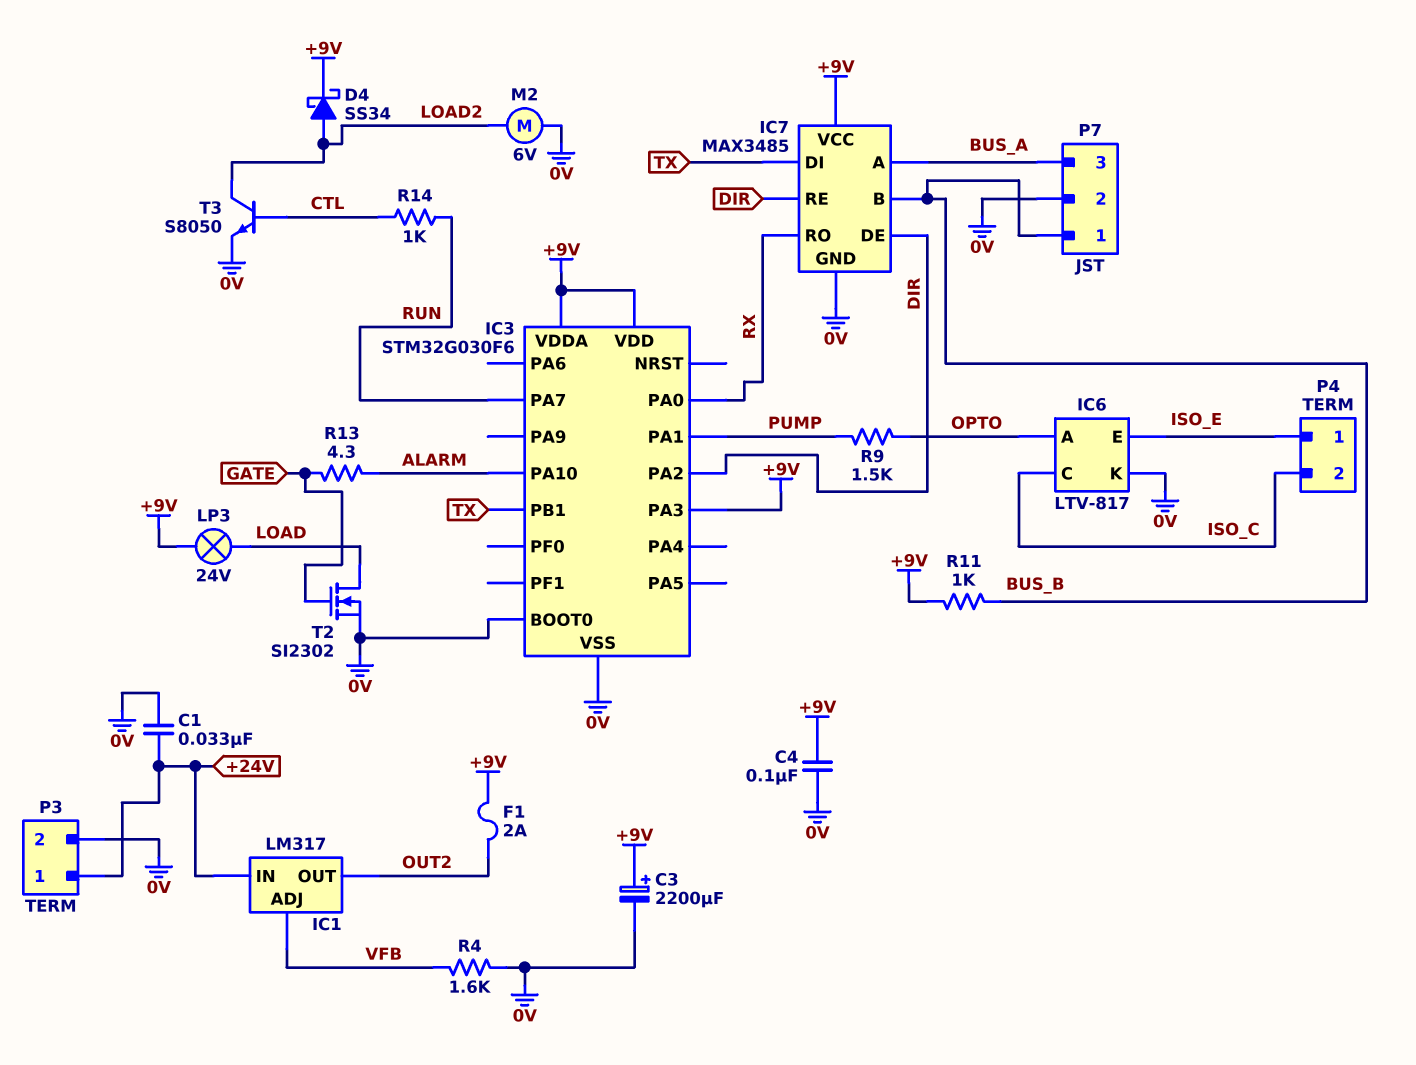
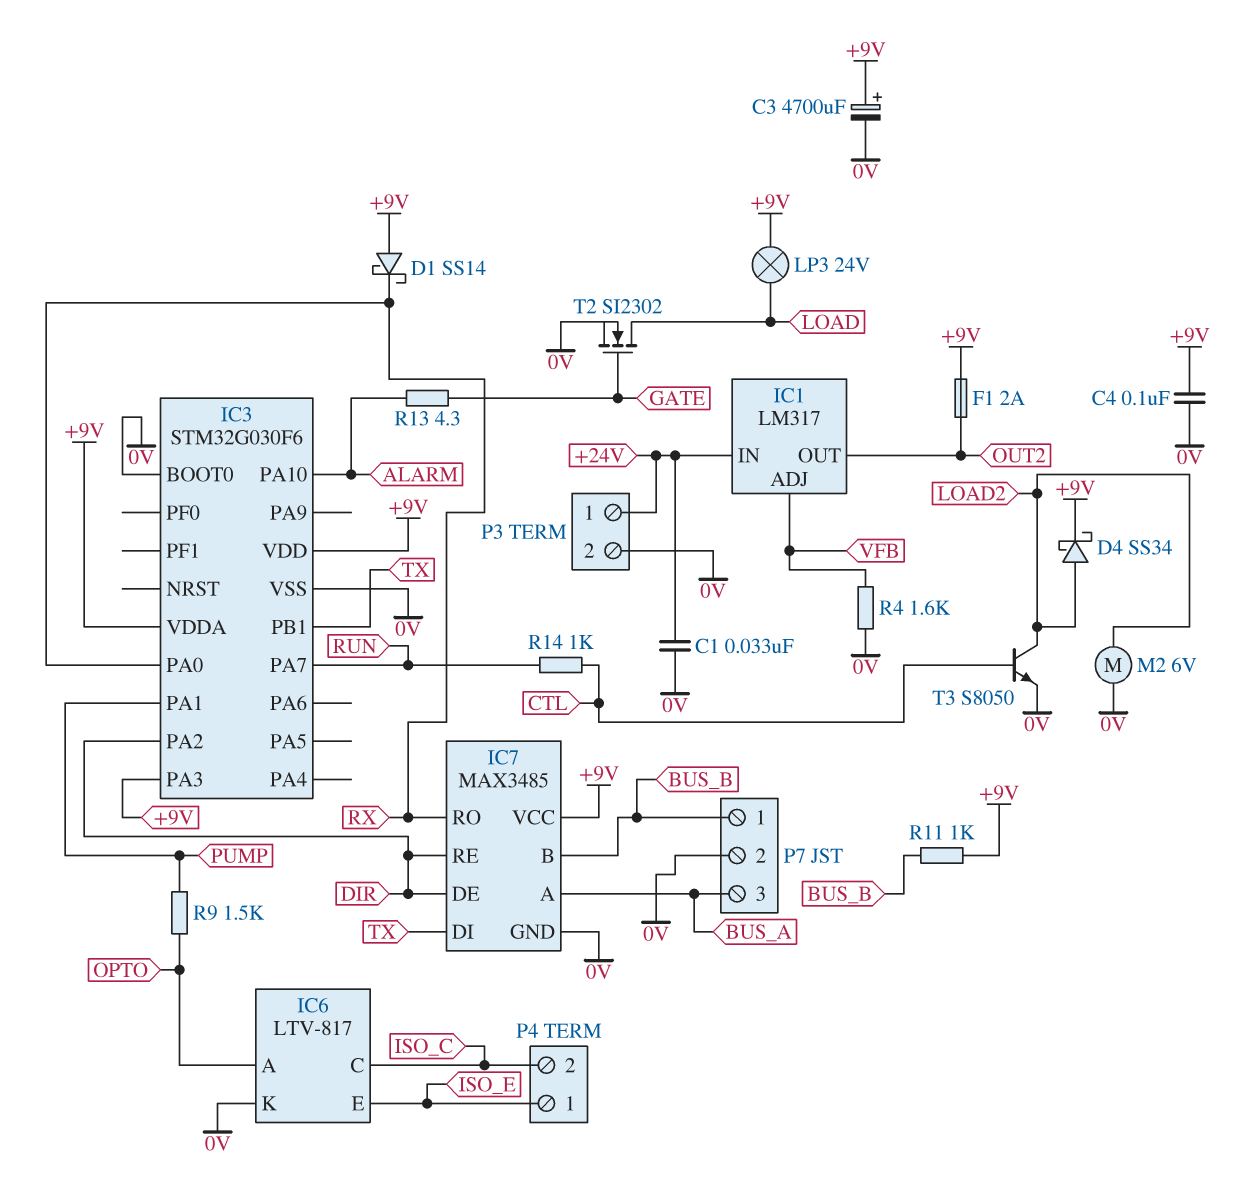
C3: 2200uF (plus +9V, minus 0V) -> 4700uF (plus +9V, minus 0V)
D1: none -> schottky SS14 (A +9V, K RX)

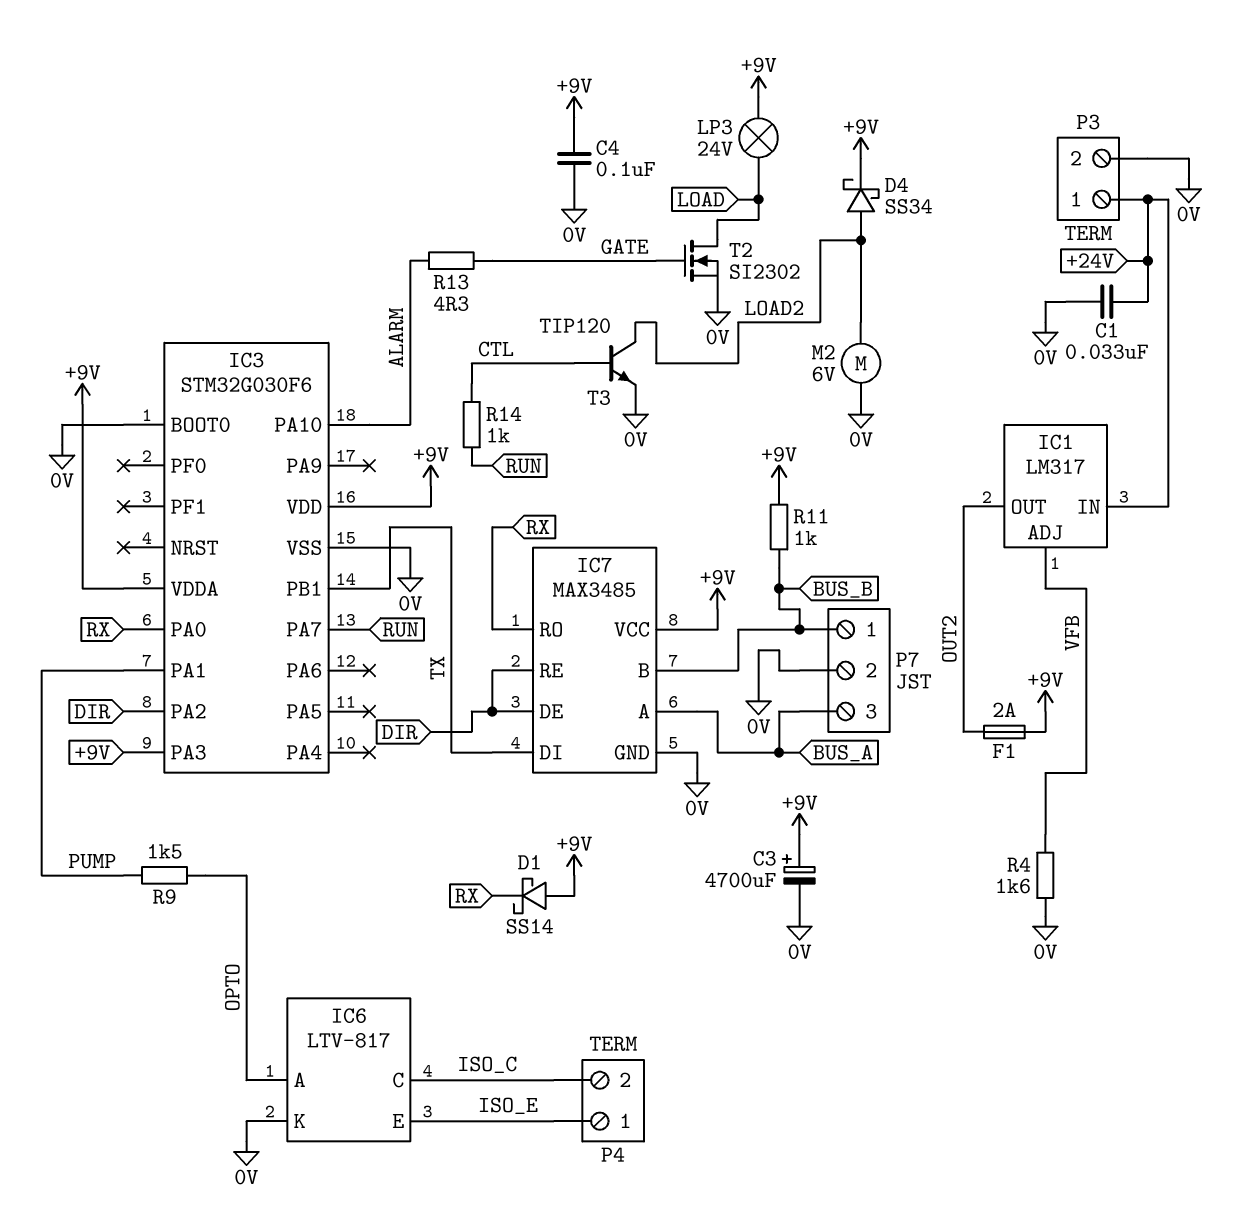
T3: NPN S8050 (B CTL, C LOAD2, E 0V) -> NPN TIP120 (B CTL, C LOAD2, E 0V)

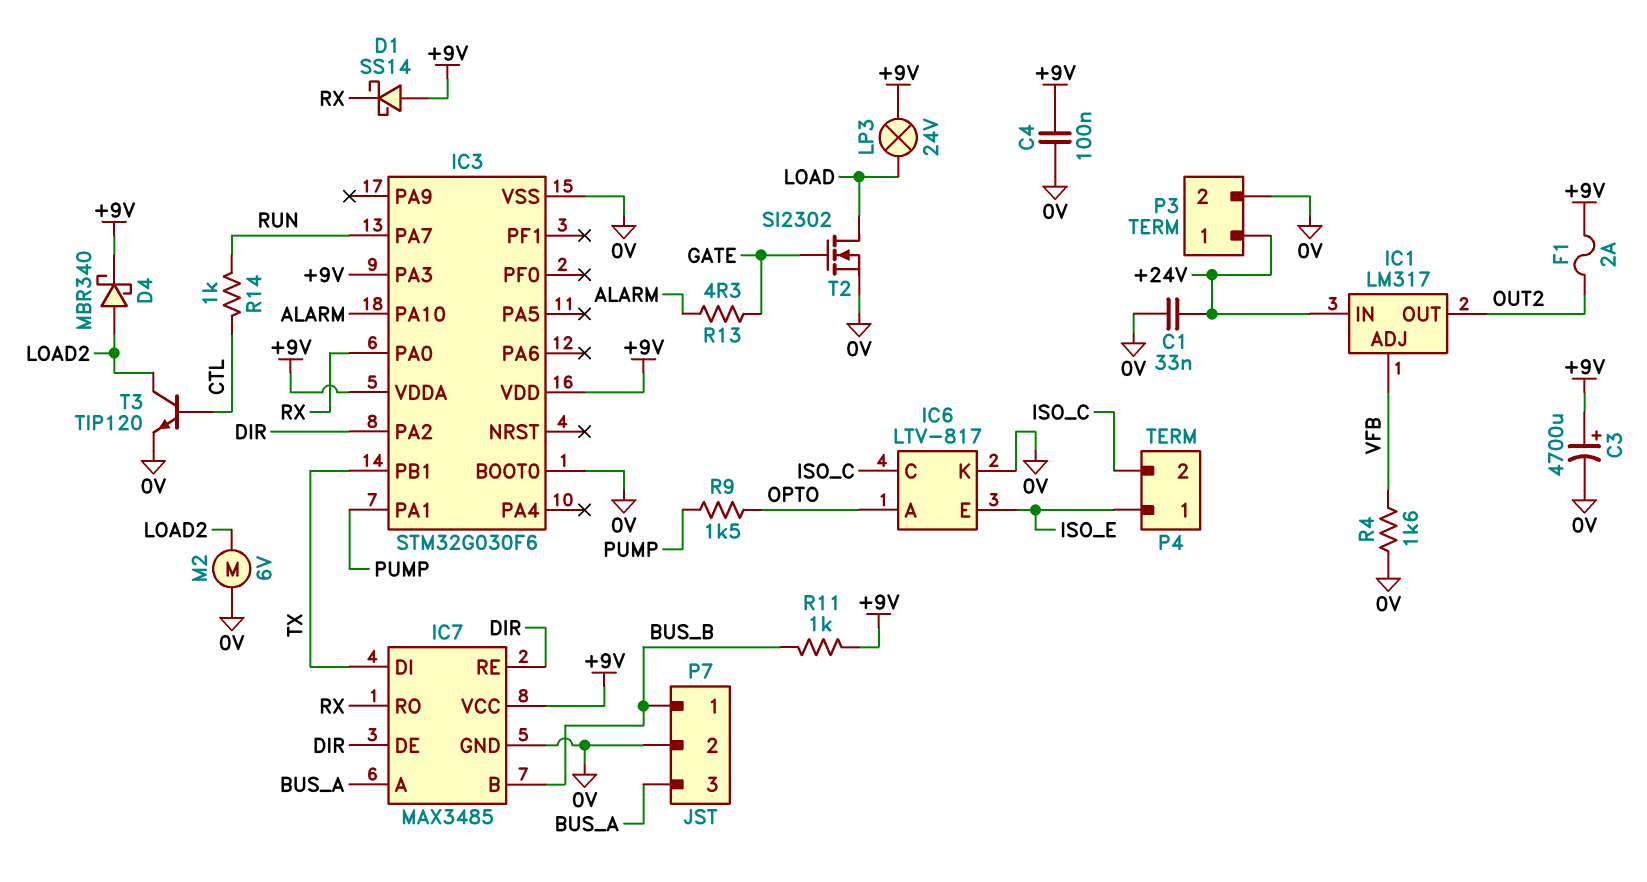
D4: schottky SS34 (A LOAD2, K +9V) -> schottky MBR340 (A LOAD2, K +9V)

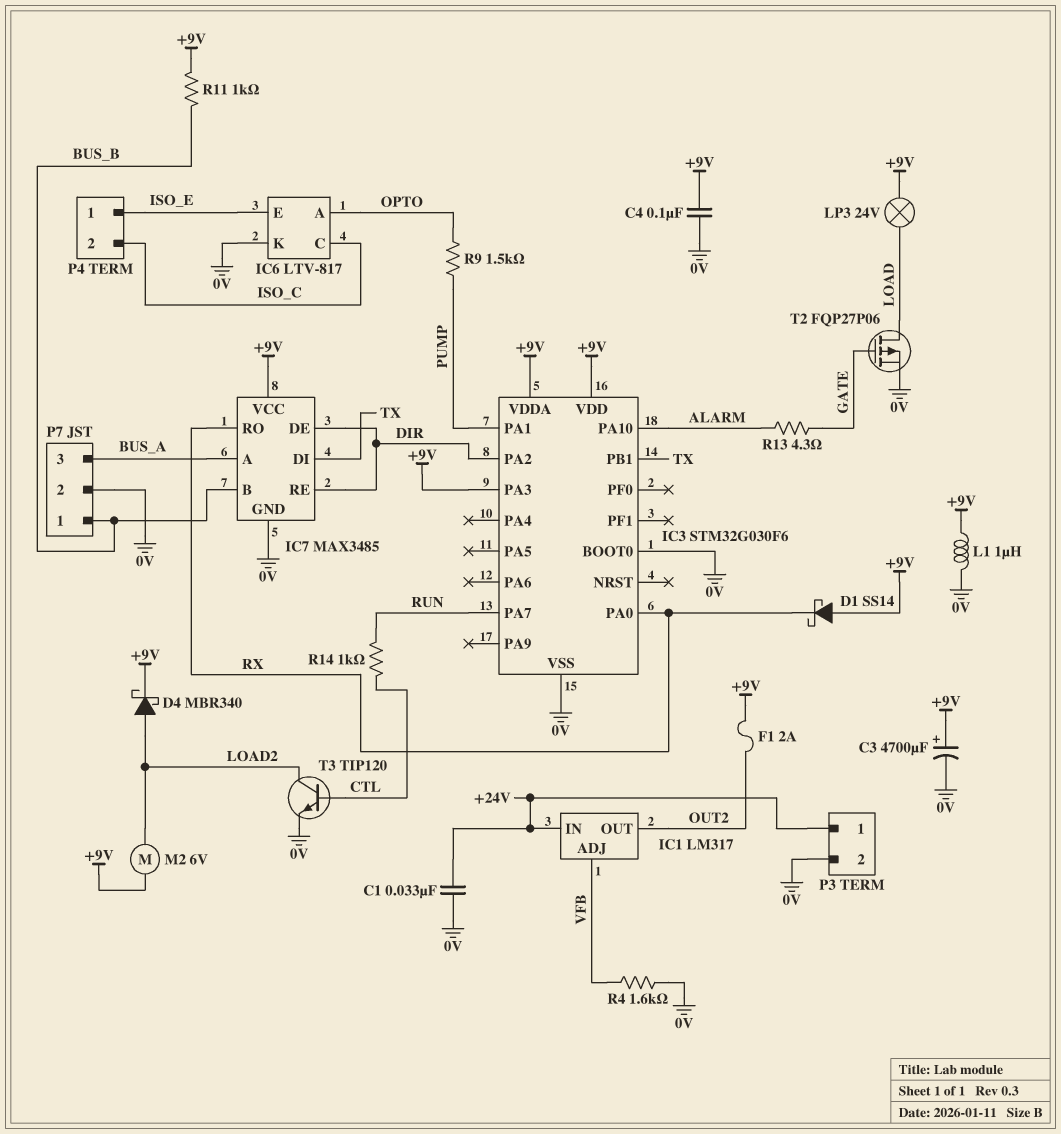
L1: none -> 1uH (+9V, 0V)
M2: motor 6V (0V, LOAD2) -> motor 6V (+9V, LOAD2)
T2: NMOS SI2302 (G GATE, D LOAD, S 0V) -> PMOS FQP27P06 (G GATE, D LOAD, S 0V)

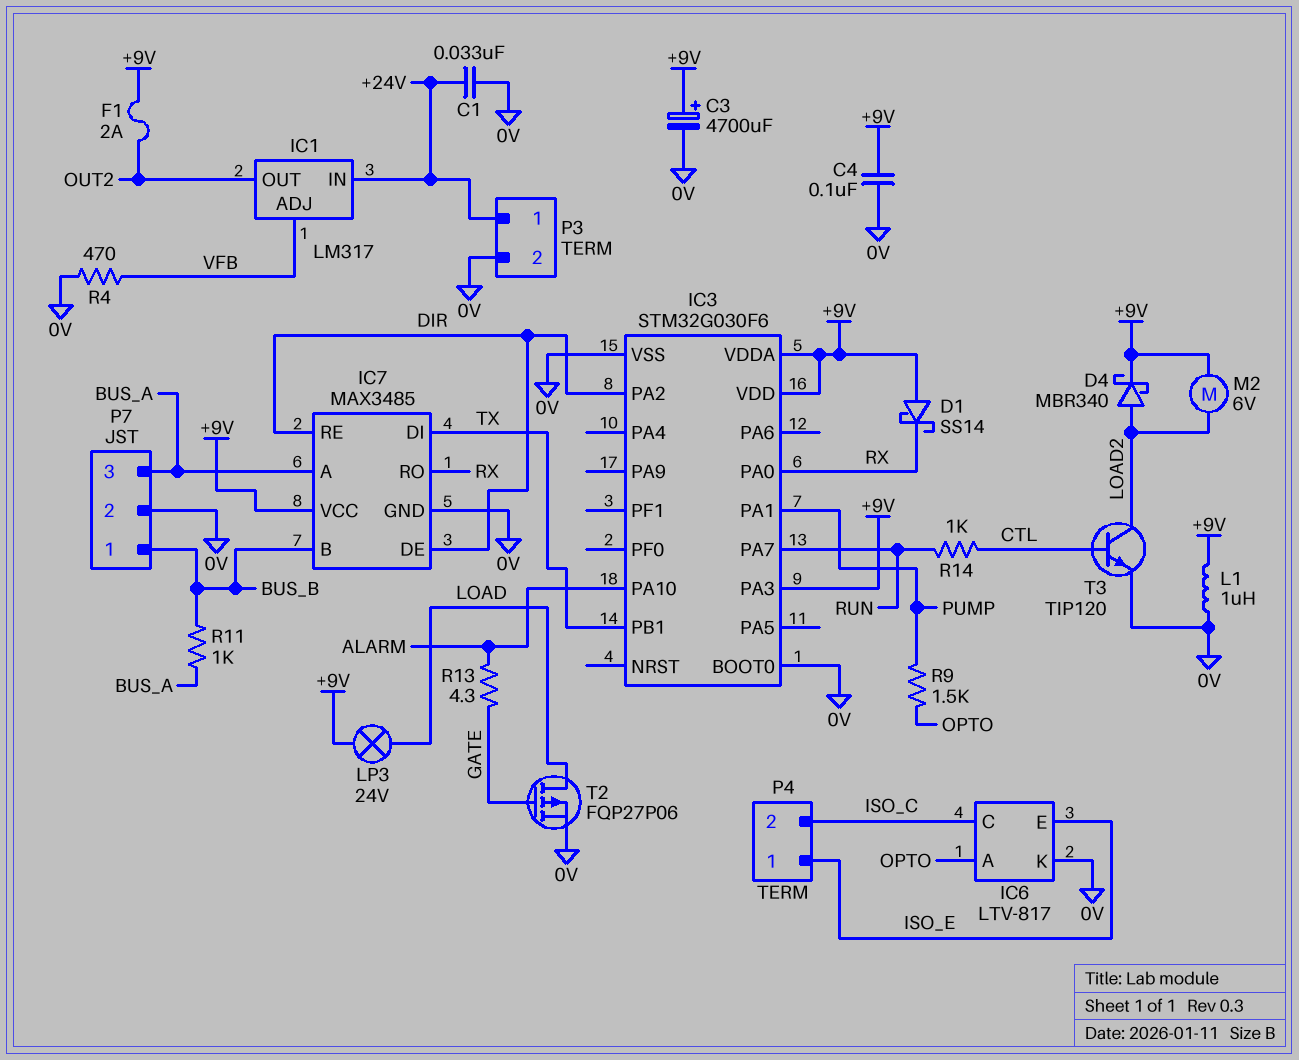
R4: 1.6k (0V, VFB) -> 470 (0V, VFB)
R11: 1k (+9V, BUS_B) -> 1k (BUS_A, BUS_B)

